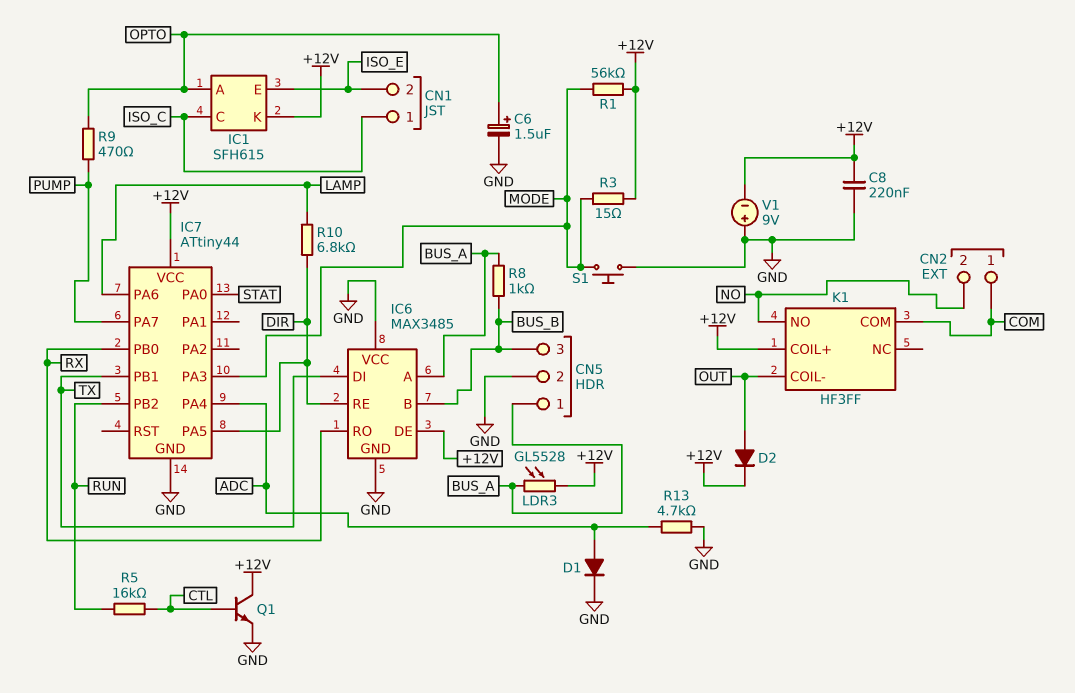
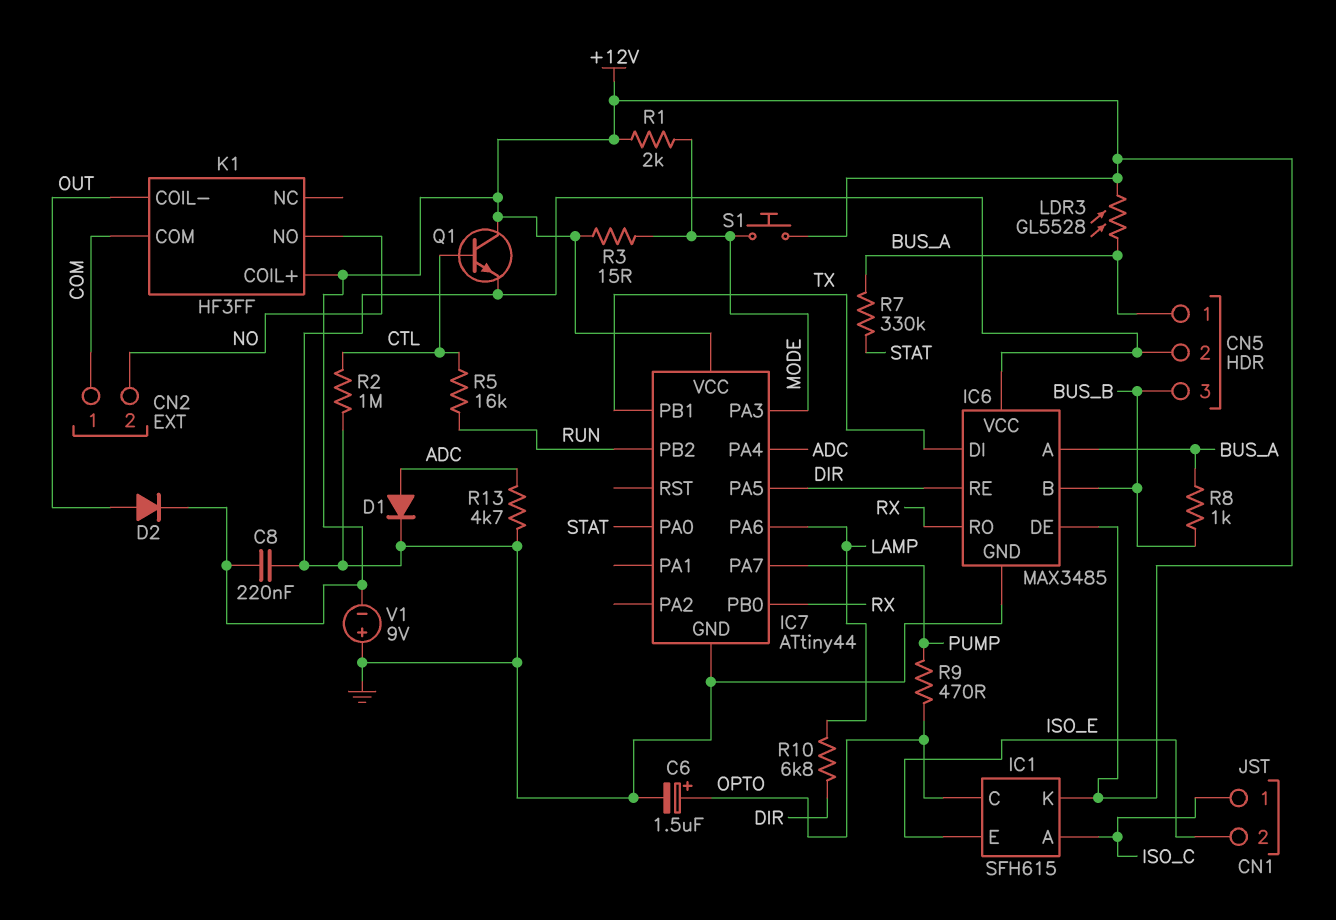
IC1 pin A: OPTO -> ISO_C
IC1 pin C: ISO_C -> OPTO
R1: 56k (+12V, MODE) -> 2k (+12V, MODE)
R2: none -> 1M (CTL, GND)
R7: none -> 330k (BUS_A, STAT)
S1: button (GND, MODE) -> button (+12V, MODE)

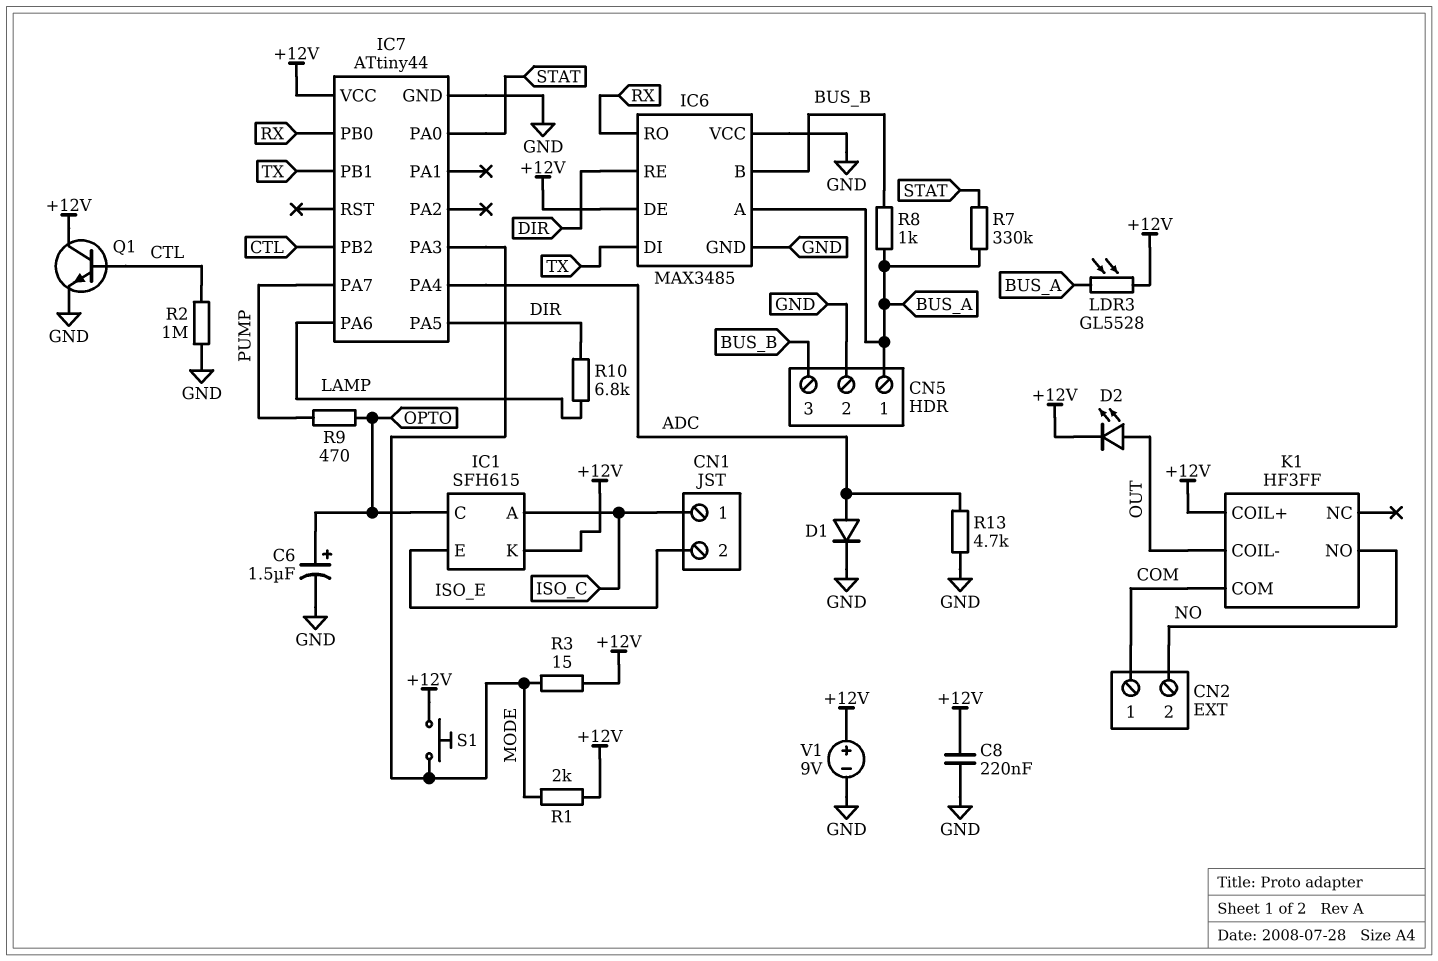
D2: diode (A OUT, K +12V) -> LED (A OUT, K +12V)
IC7 pin PB2: RUN -> CTL
R5: 16k (CTL, RUN) -> none
V1: 9V (plus GND, minus +12V) -> 9V (plus +12V, minus GND)

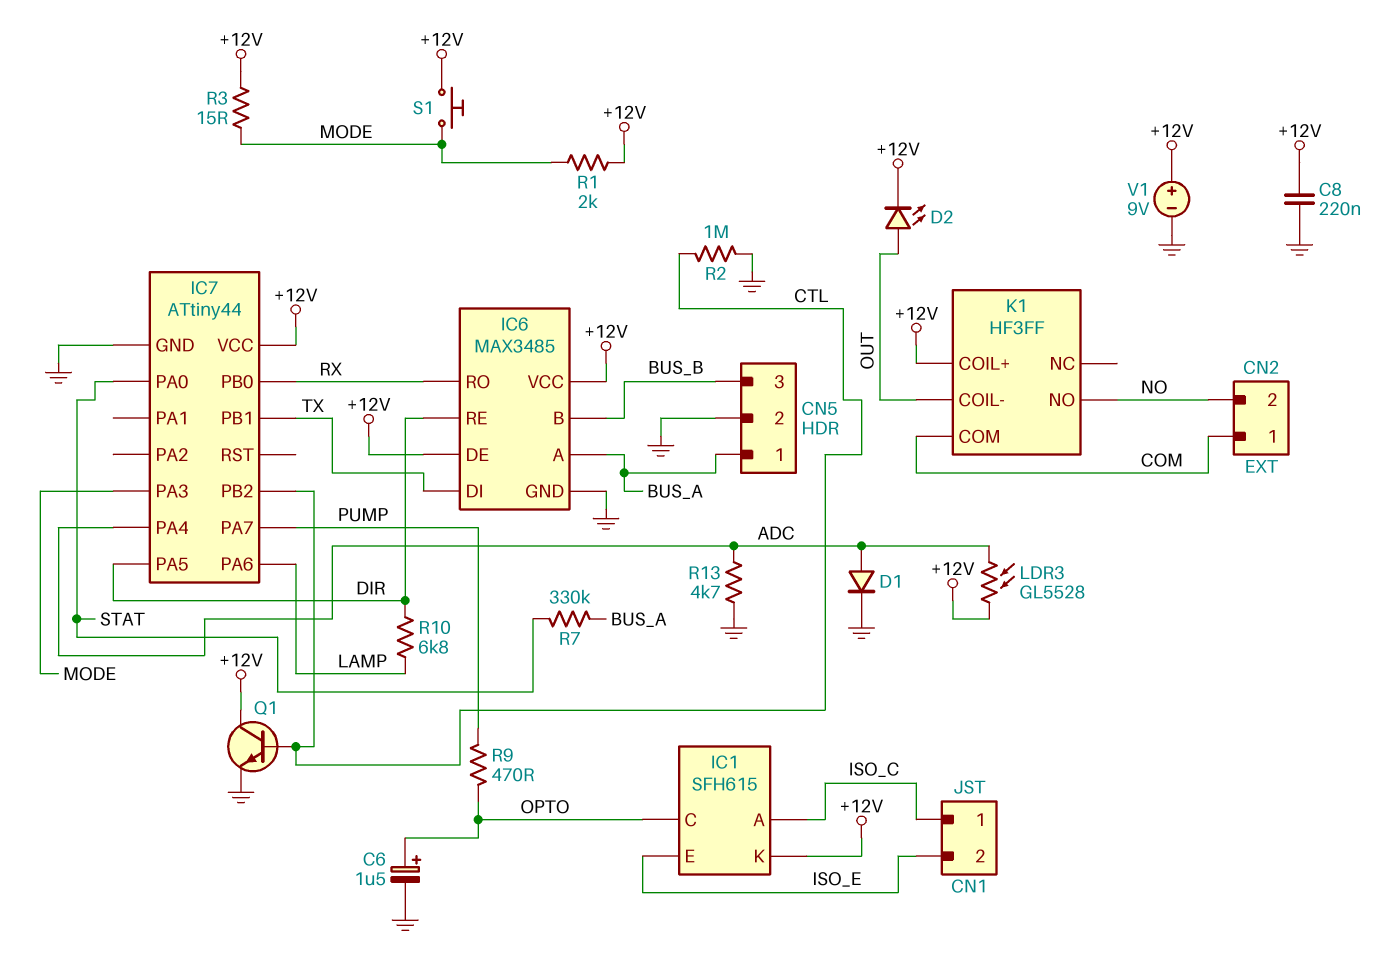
IC6 pin VCC: GND -> +12V
LDR3: GL5528 (+12V, BUS_A) -> GL5528 (+12V, ADC)
R8: 1k (BUS_A, BUS_B) -> none

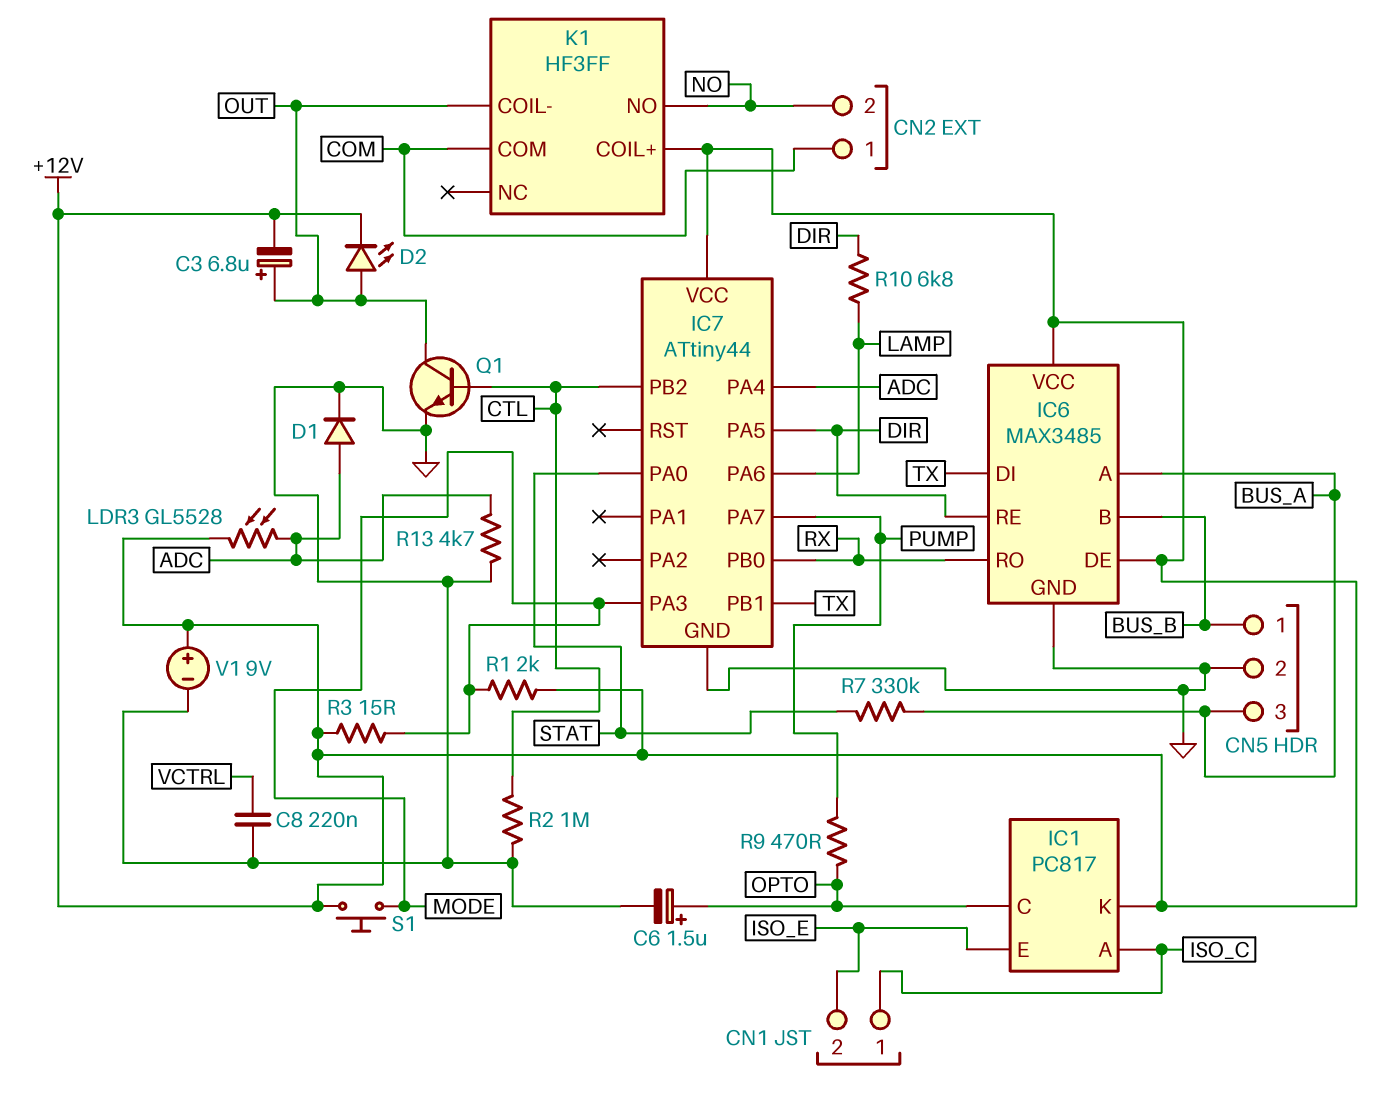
C3: none -> 6.8uF (plus OUT, minus +12V)
C8: 220nF (+12V, GND) -> 220nF (GND, VCTRL)
CN5 pin 1: BUS_A -> BUS_B
CN5 pin 3: BUS_B -> BUS_A
IC1: SFH615 -> PC817
Q1: NPN (B CTL, C +12V, E GND) -> NPN (B CTL, C OUT, E GND)

